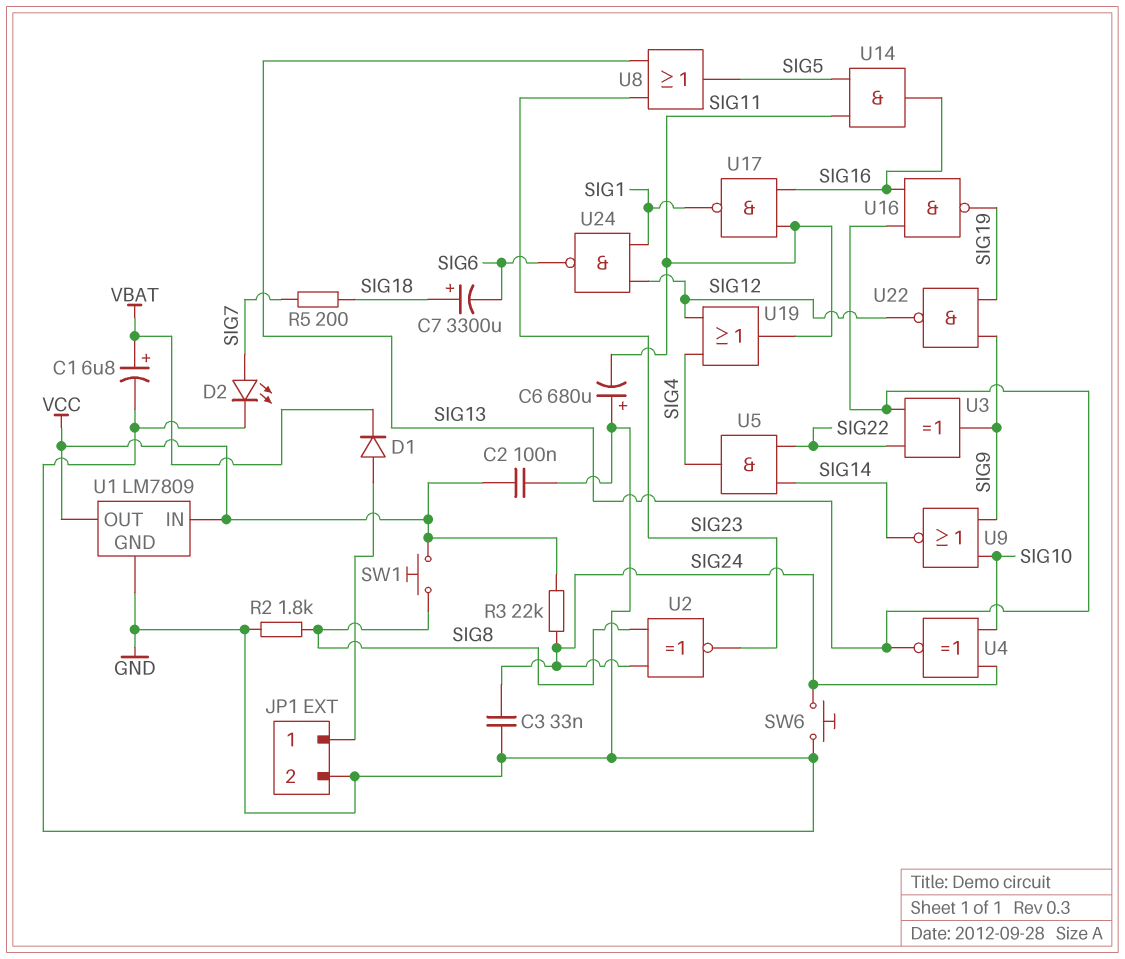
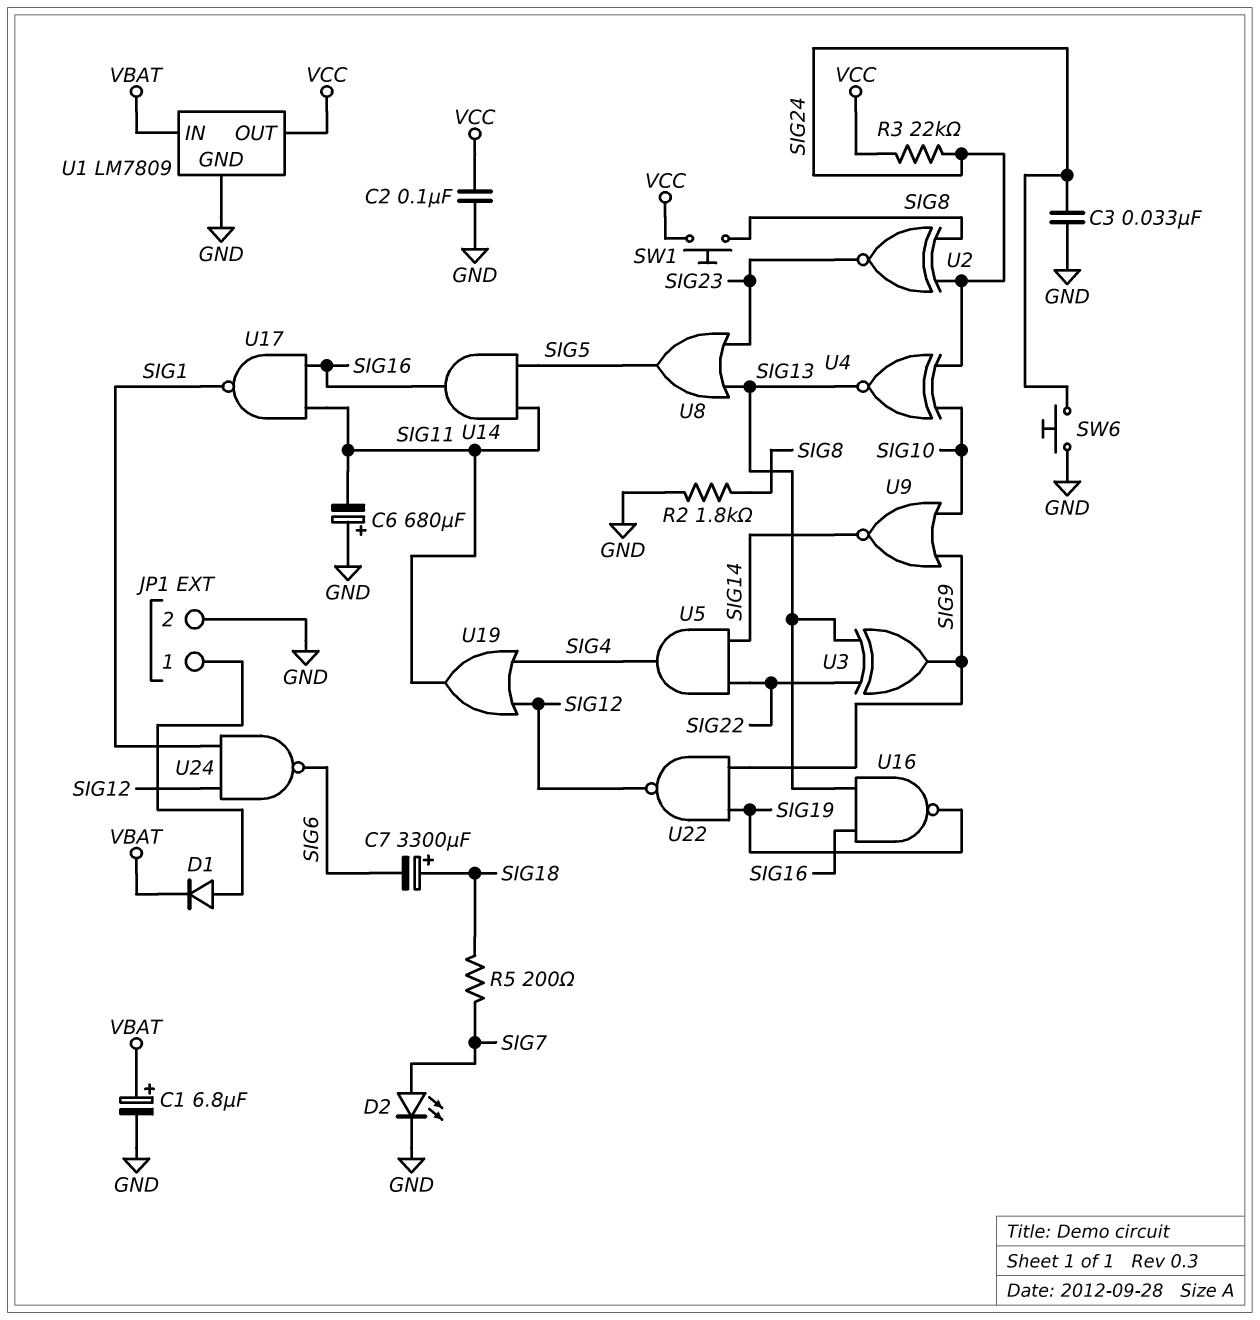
U1 pin IN: VCC -> VBAT

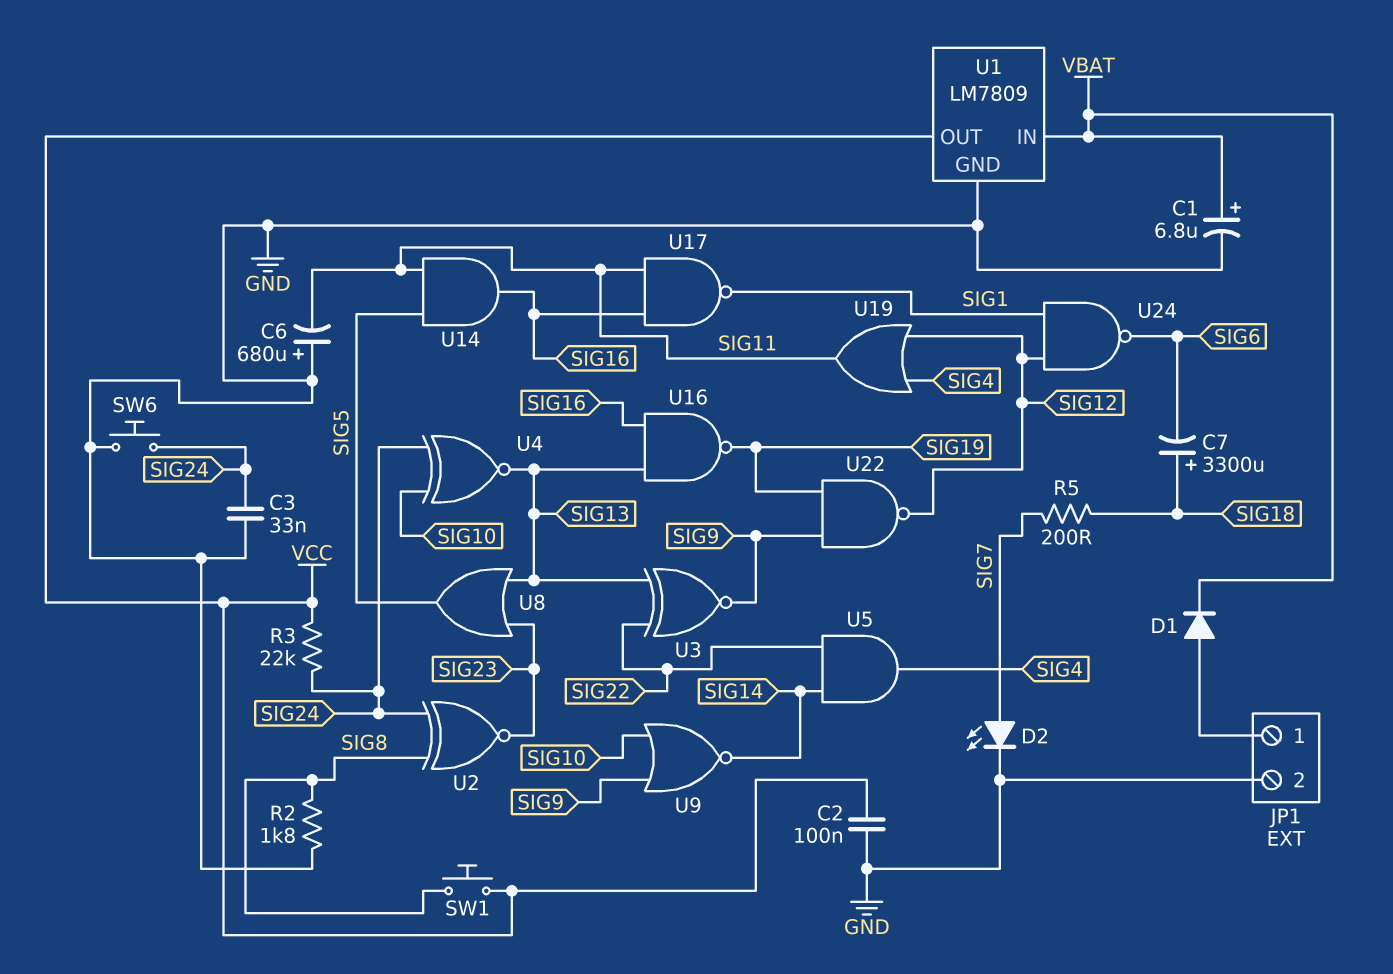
U3: XOR (in SIG13, in SIG22, out SIG9) -> XNOR (in SIG13, in SIG22, out SIG9)

